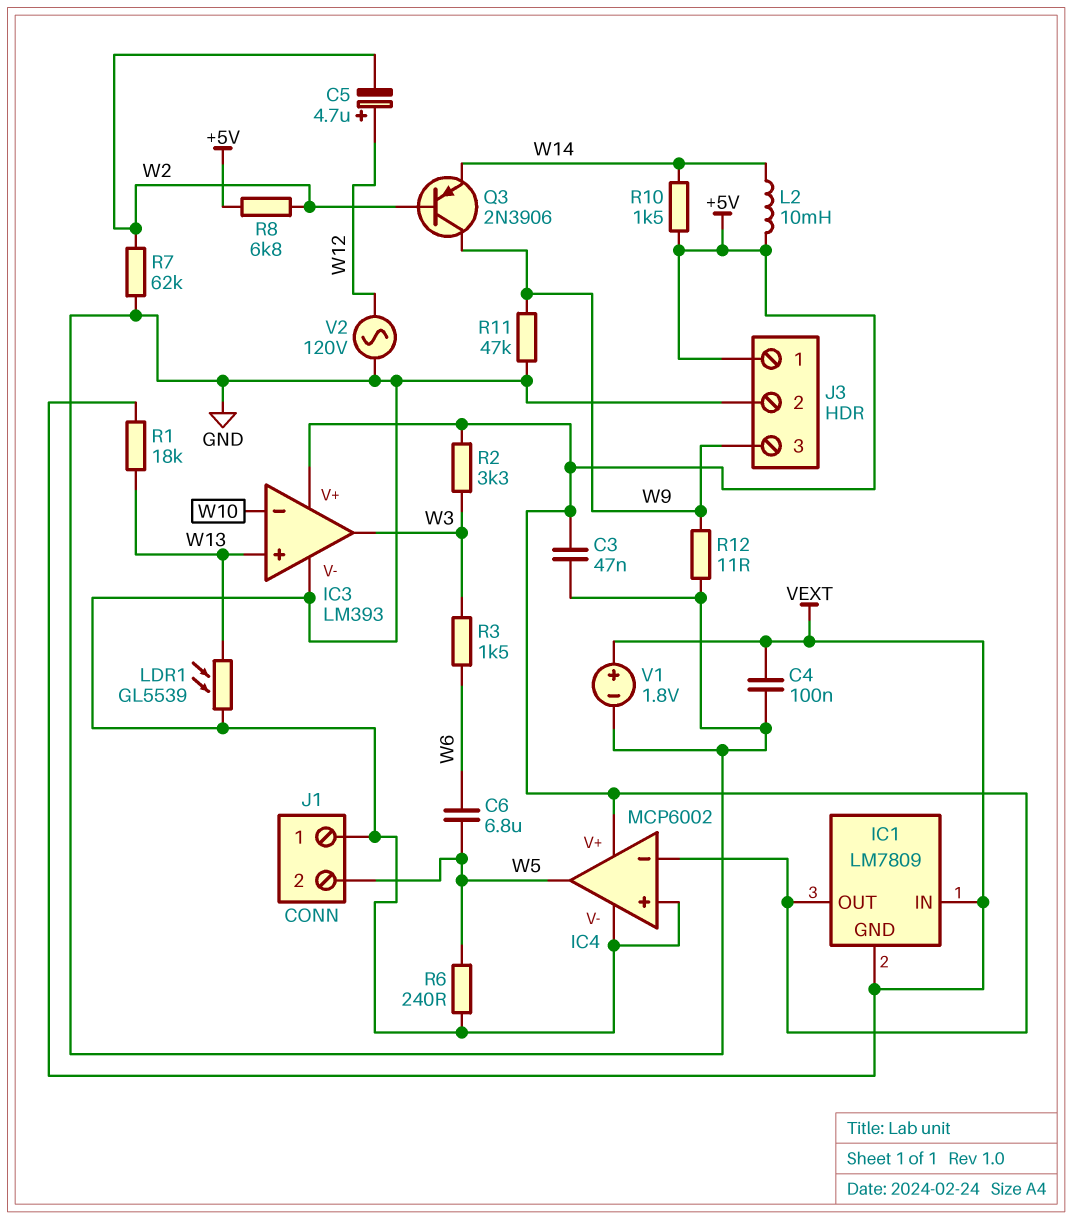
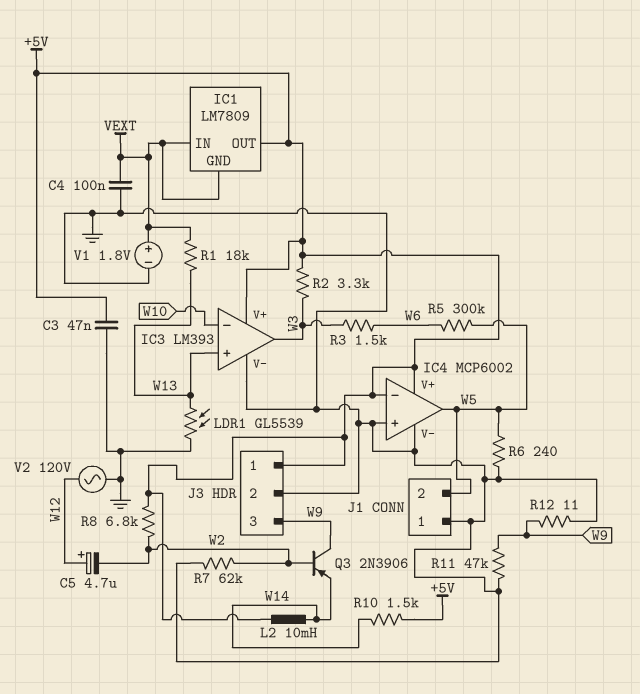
C6: 6.8uF (W5, W6) -> none
R5: none -> 300k (W5, W6)

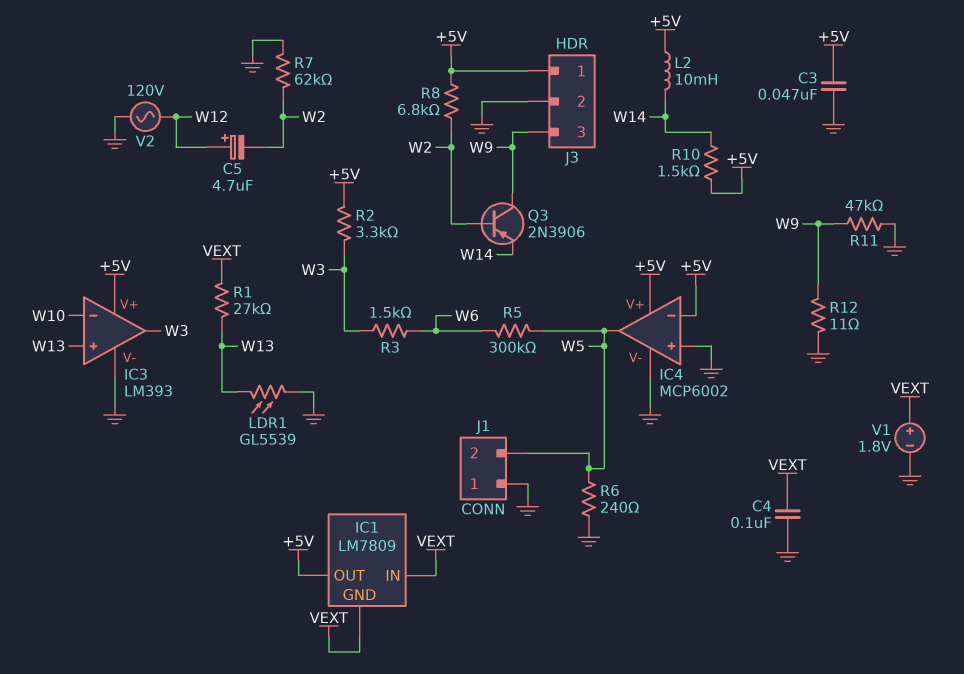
R1: 18k (VEXT, W13) -> 27k (VEXT, W13)

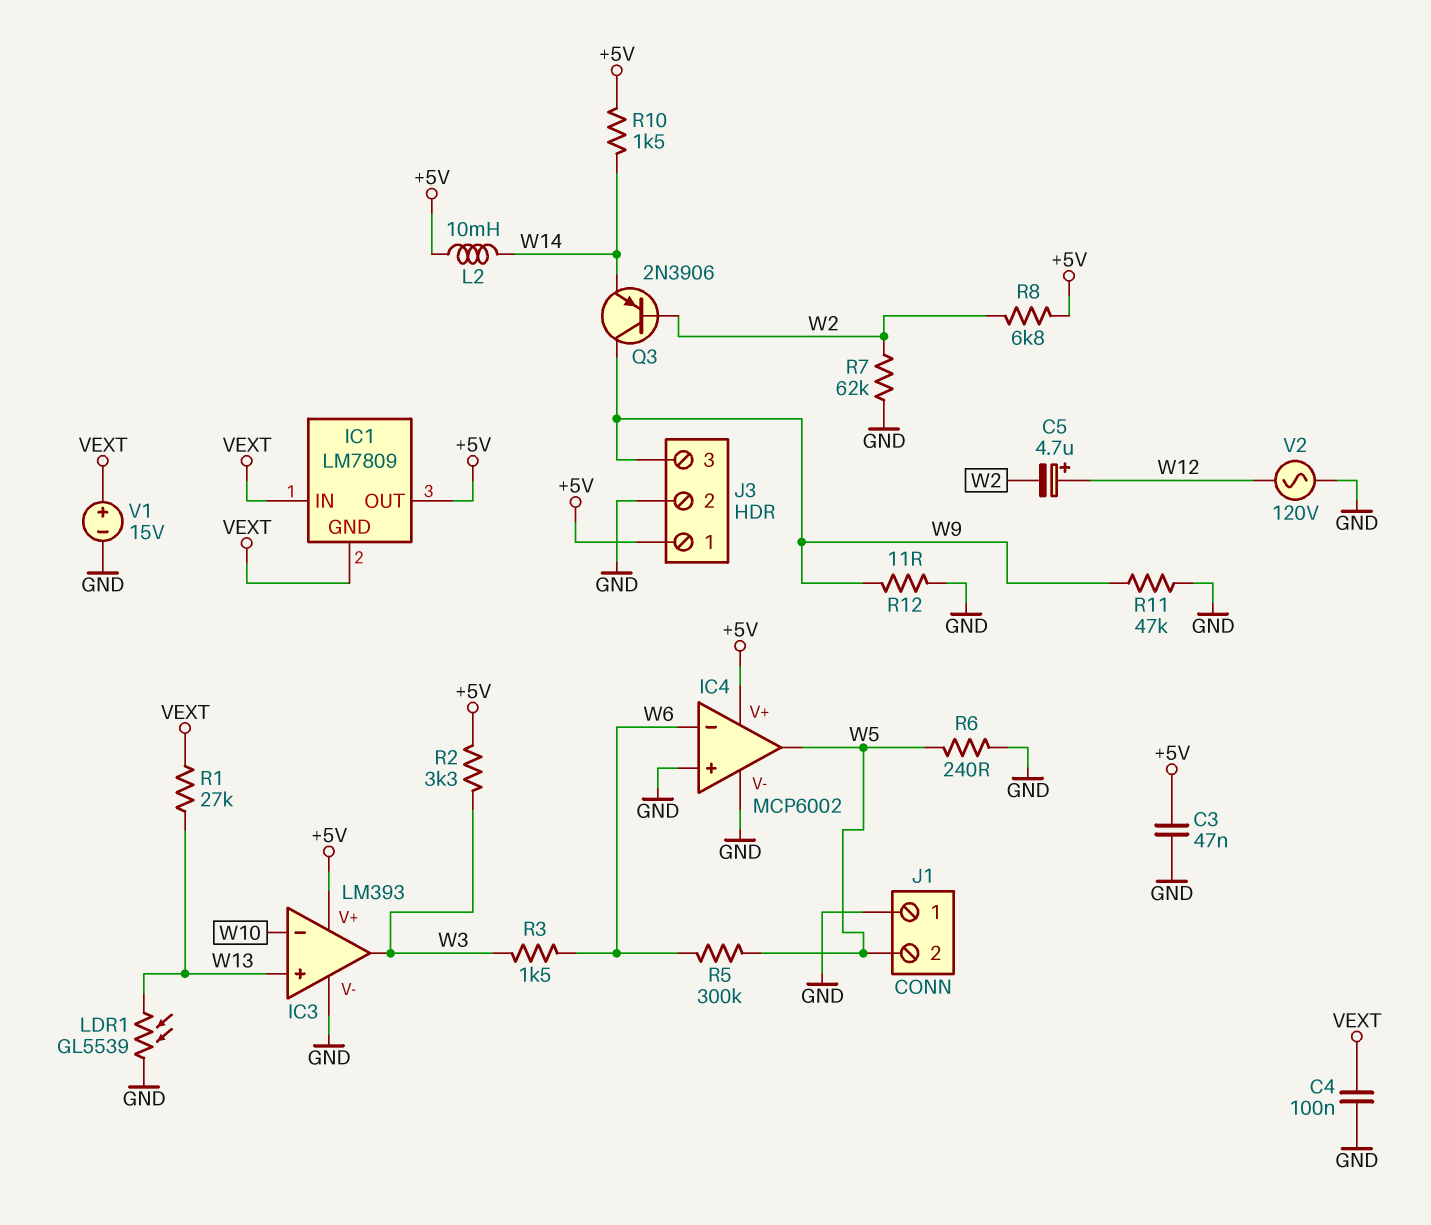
IC4 pin in-: +5V -> W6
V1: 1.8V (plus VEXT, minus GND) -> 15V (plus VEXT, minus GND)

